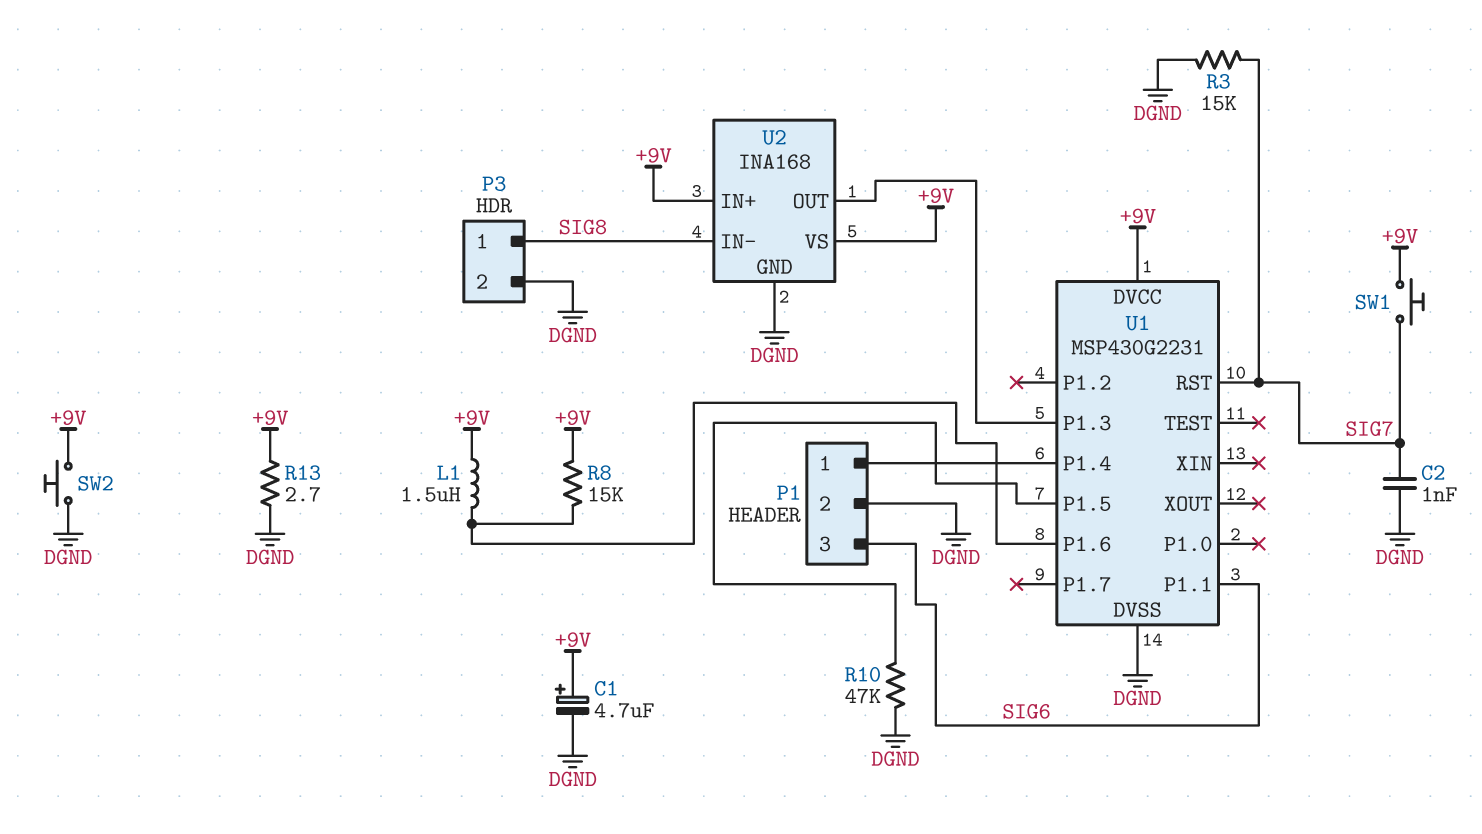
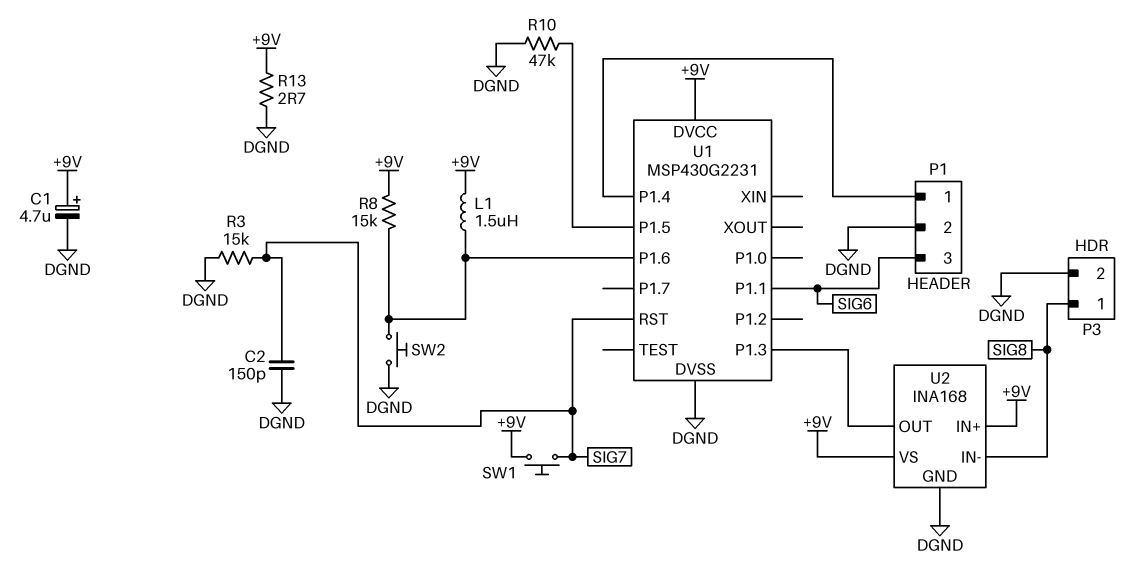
C2: 1nF (DGND, SIG7) -> 150pF (DGND, SIG7)
SW2: button (+9V, DGND) -> button (DGND, U1/P1.6)

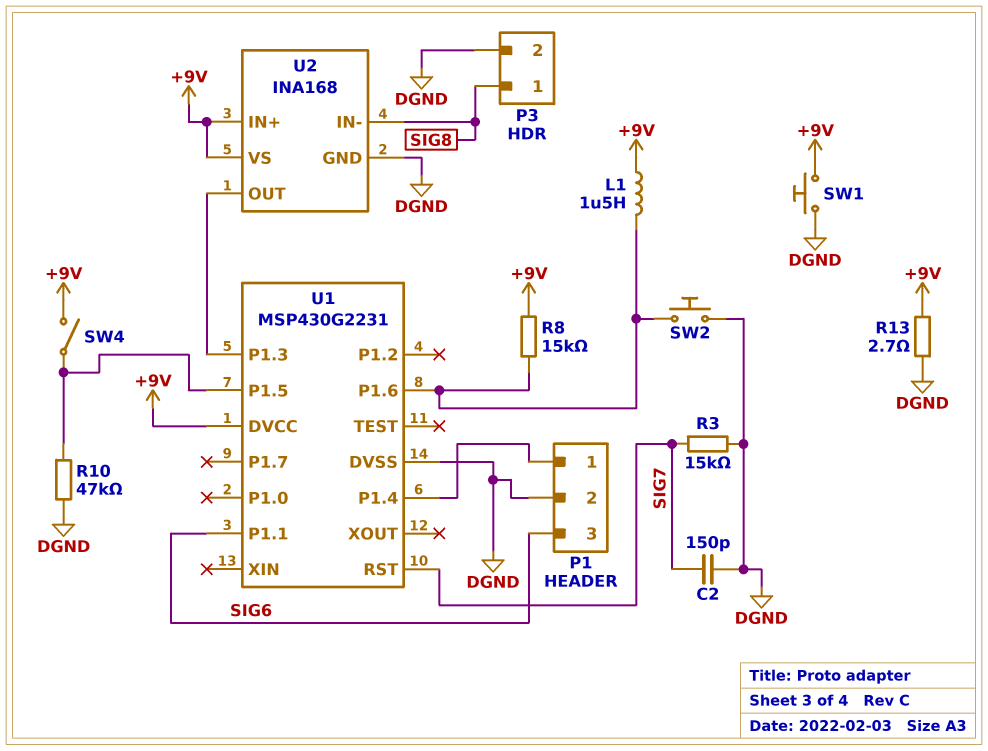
C1: 4.7uF (plus +9V, minus DGND) -> none
SW1: button (+9V, SIG7) -> button (+9V, DGND)
SW4: none -> switch (+9V, U1/P1.5)

